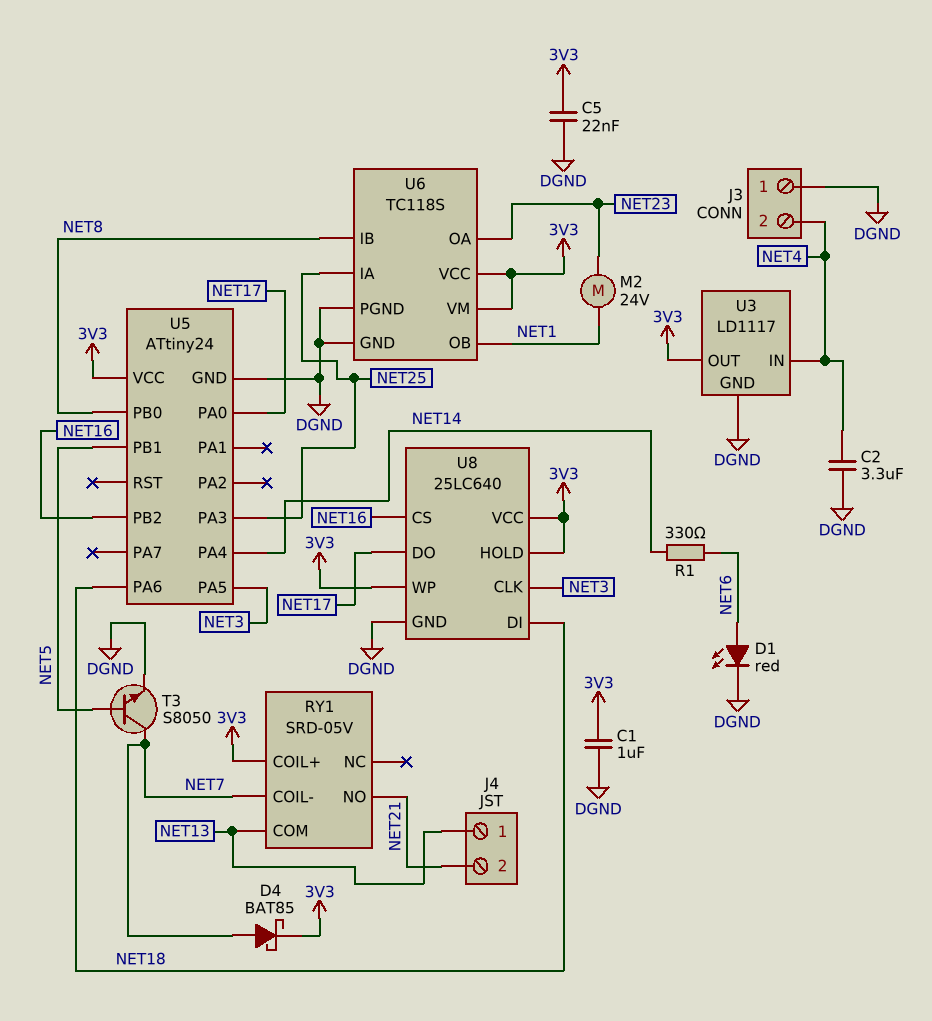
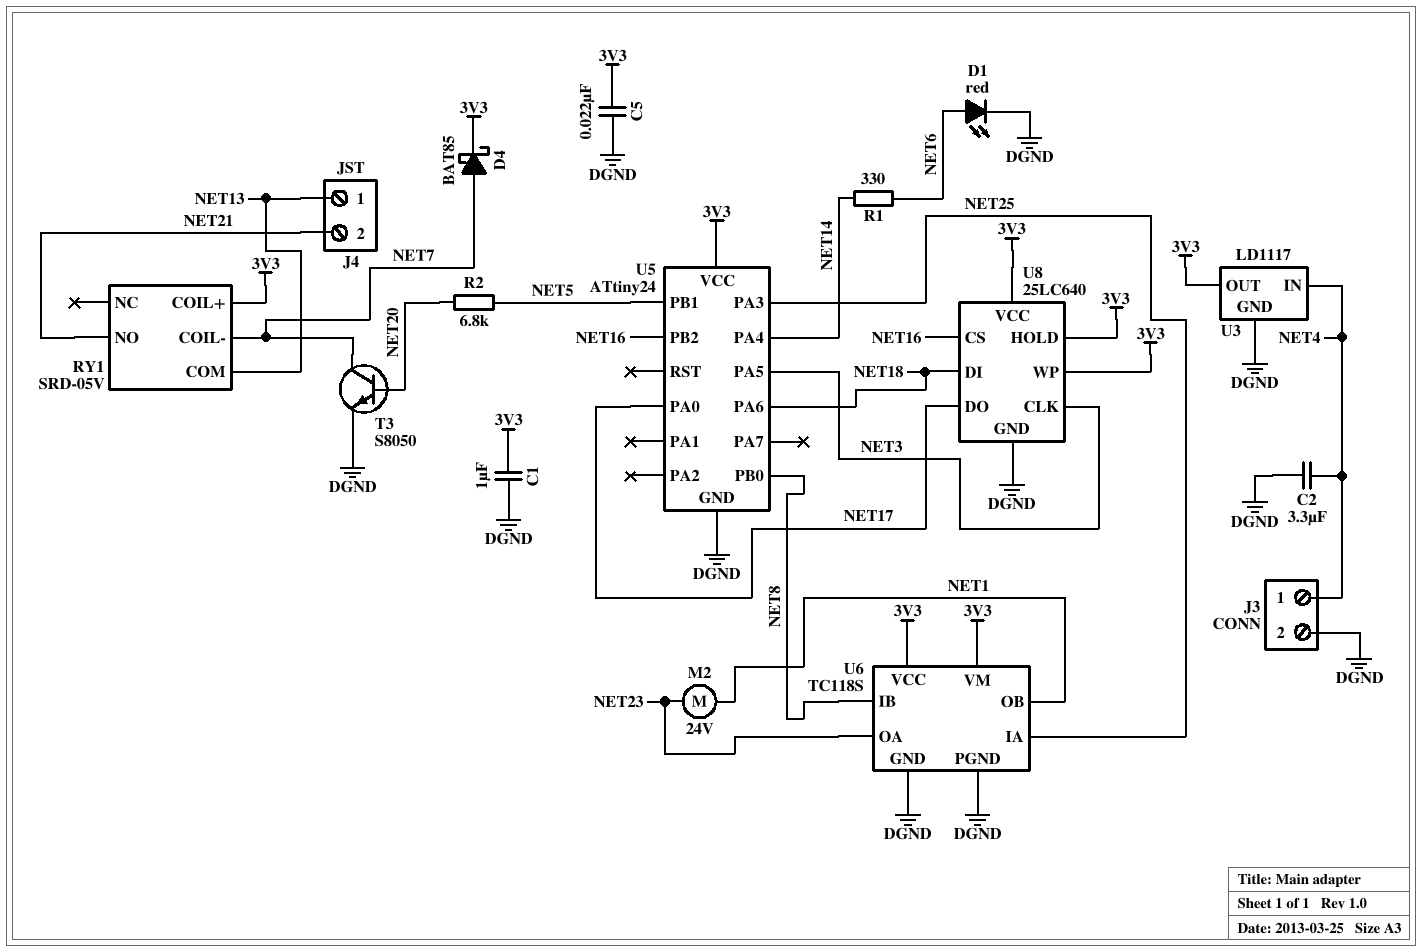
J3 pin 1: DGND -> NET4
J3 pin 2: NET4 -> DGND
R2: none -> 6.8k (NET5, NET20)
T3: NPN S8050 (B NET5, C NET7, E DGND) -> NPN S8050 (B NET20, C NET7, E DGND)

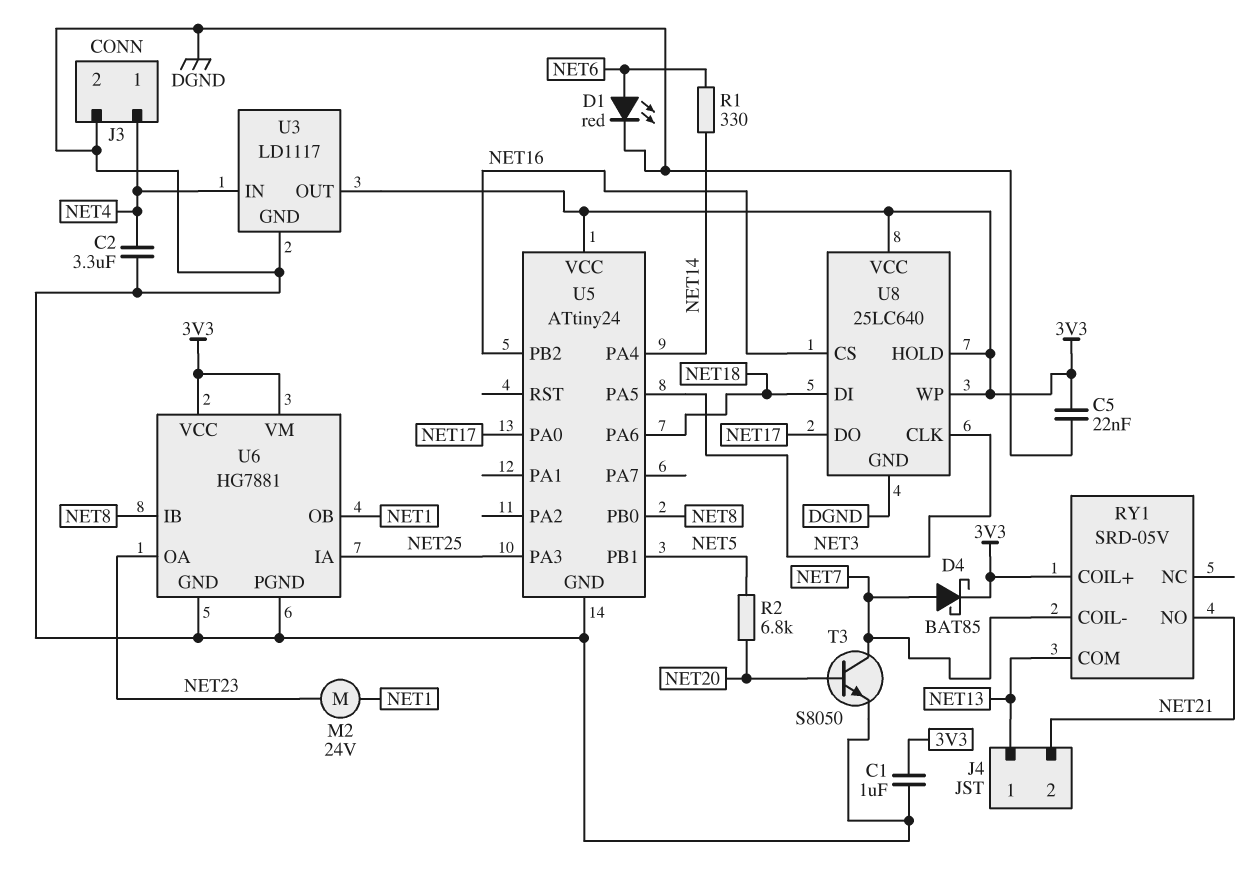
U6: TC118S -> HG7881

